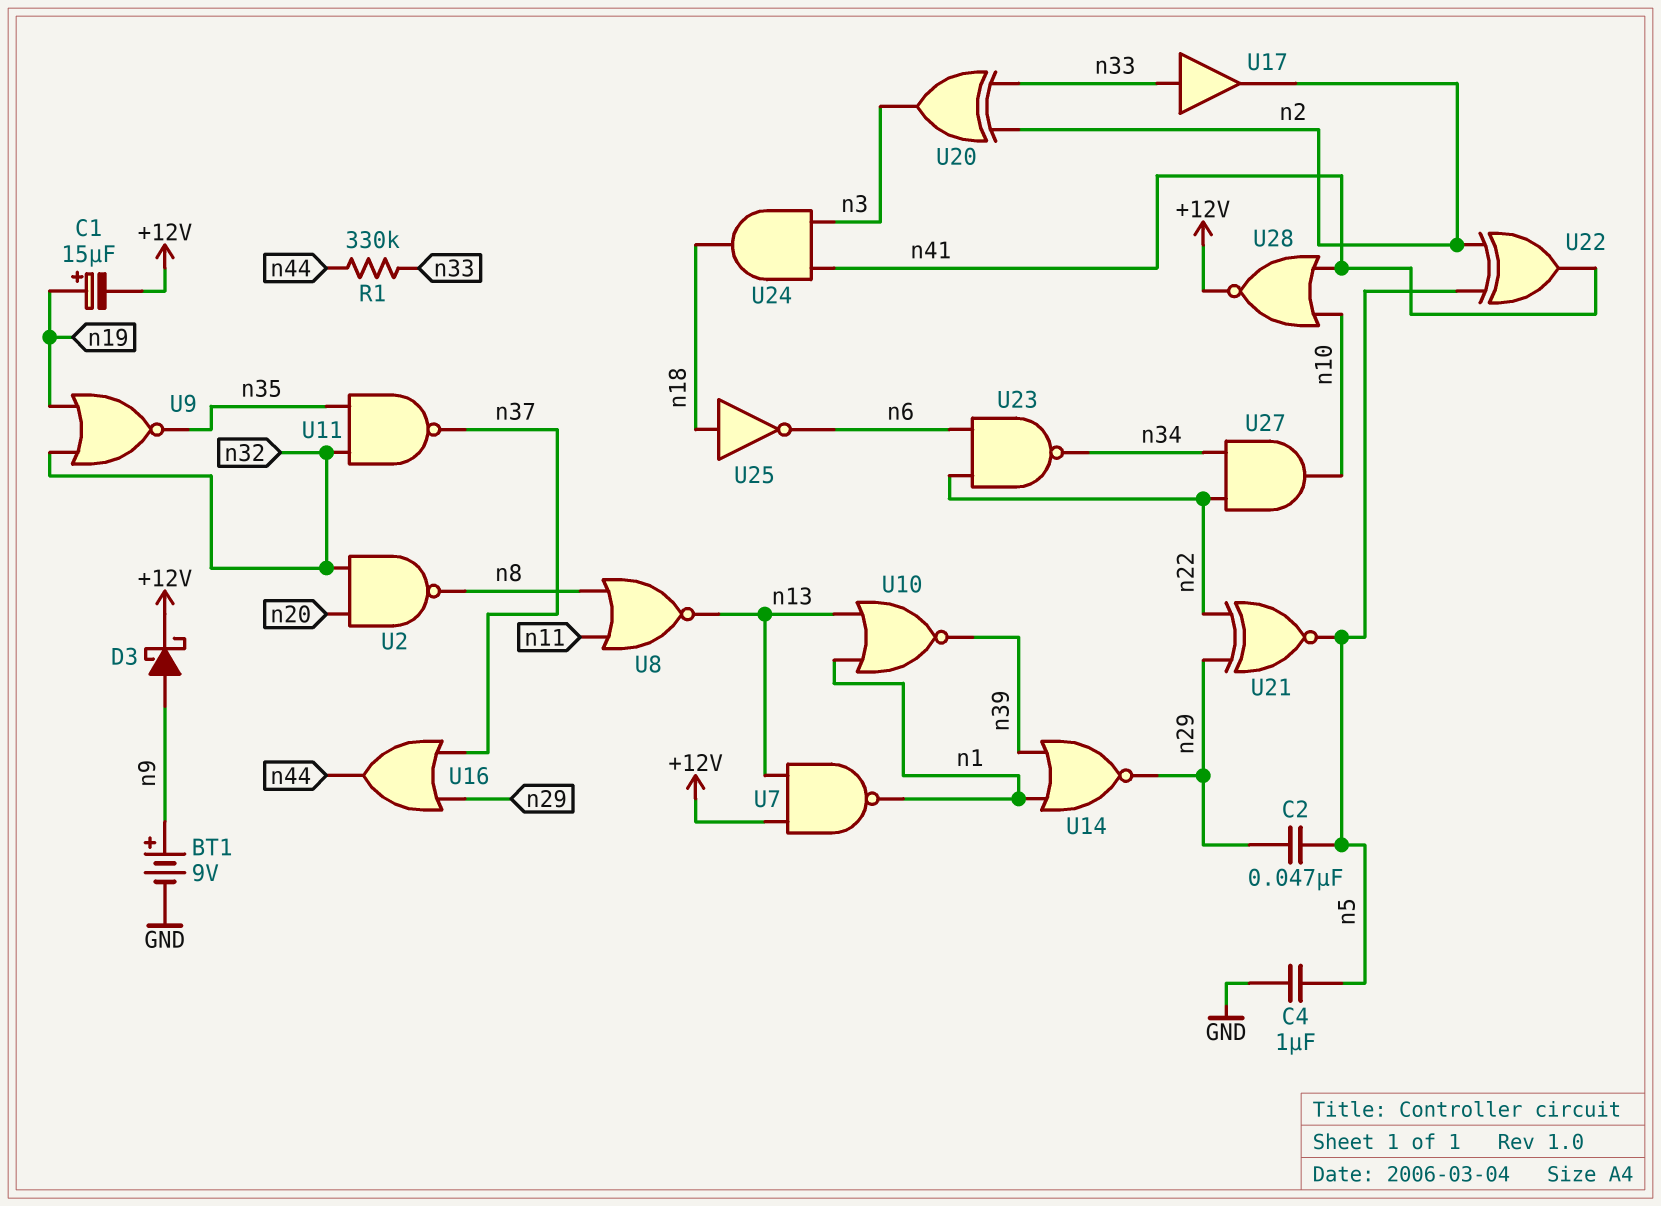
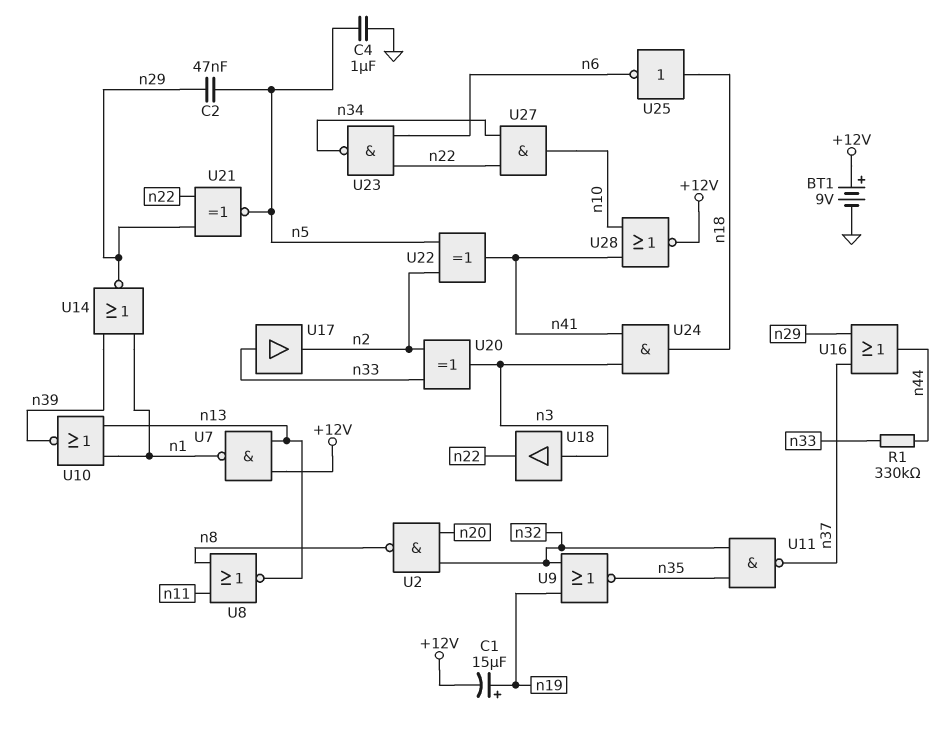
BT1: 9V (plus n9, minus GND) -> 9V (plus +12V, minus GND)
D3: schottky (A n9, K +12V) -> none
U18: none -> buffer (in n3, out n22)

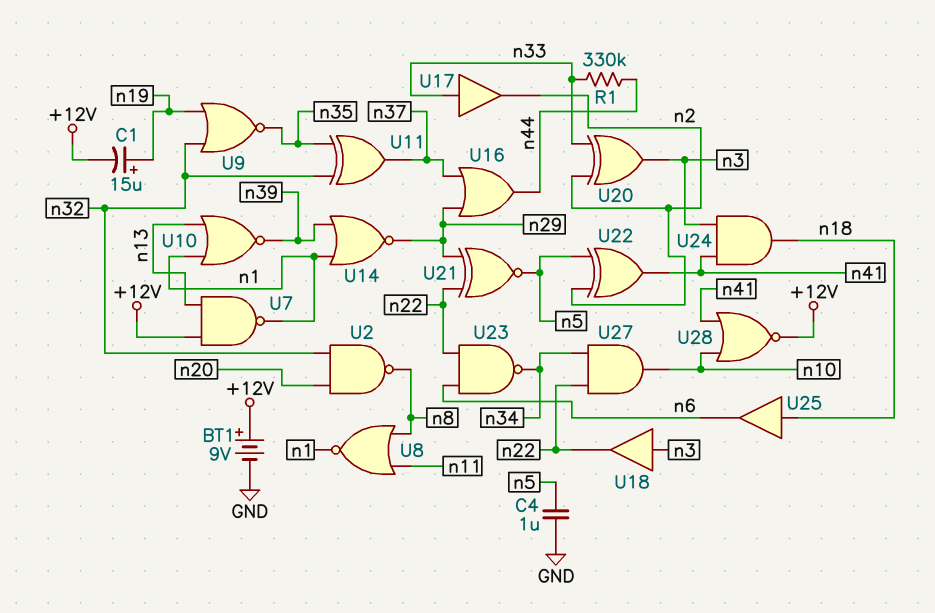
C2: 47nF (n5, n29) -> none
U8: NOR (in n8, in n11, out n13) -> NOR (in n8, in n11, out n1)
U11: NAND (in n32, in n35, out n37) -> XOR (in n32, in n35, out n37)
U25: NOT (in n18, out n6) -> buffer (in n18, out n6)

